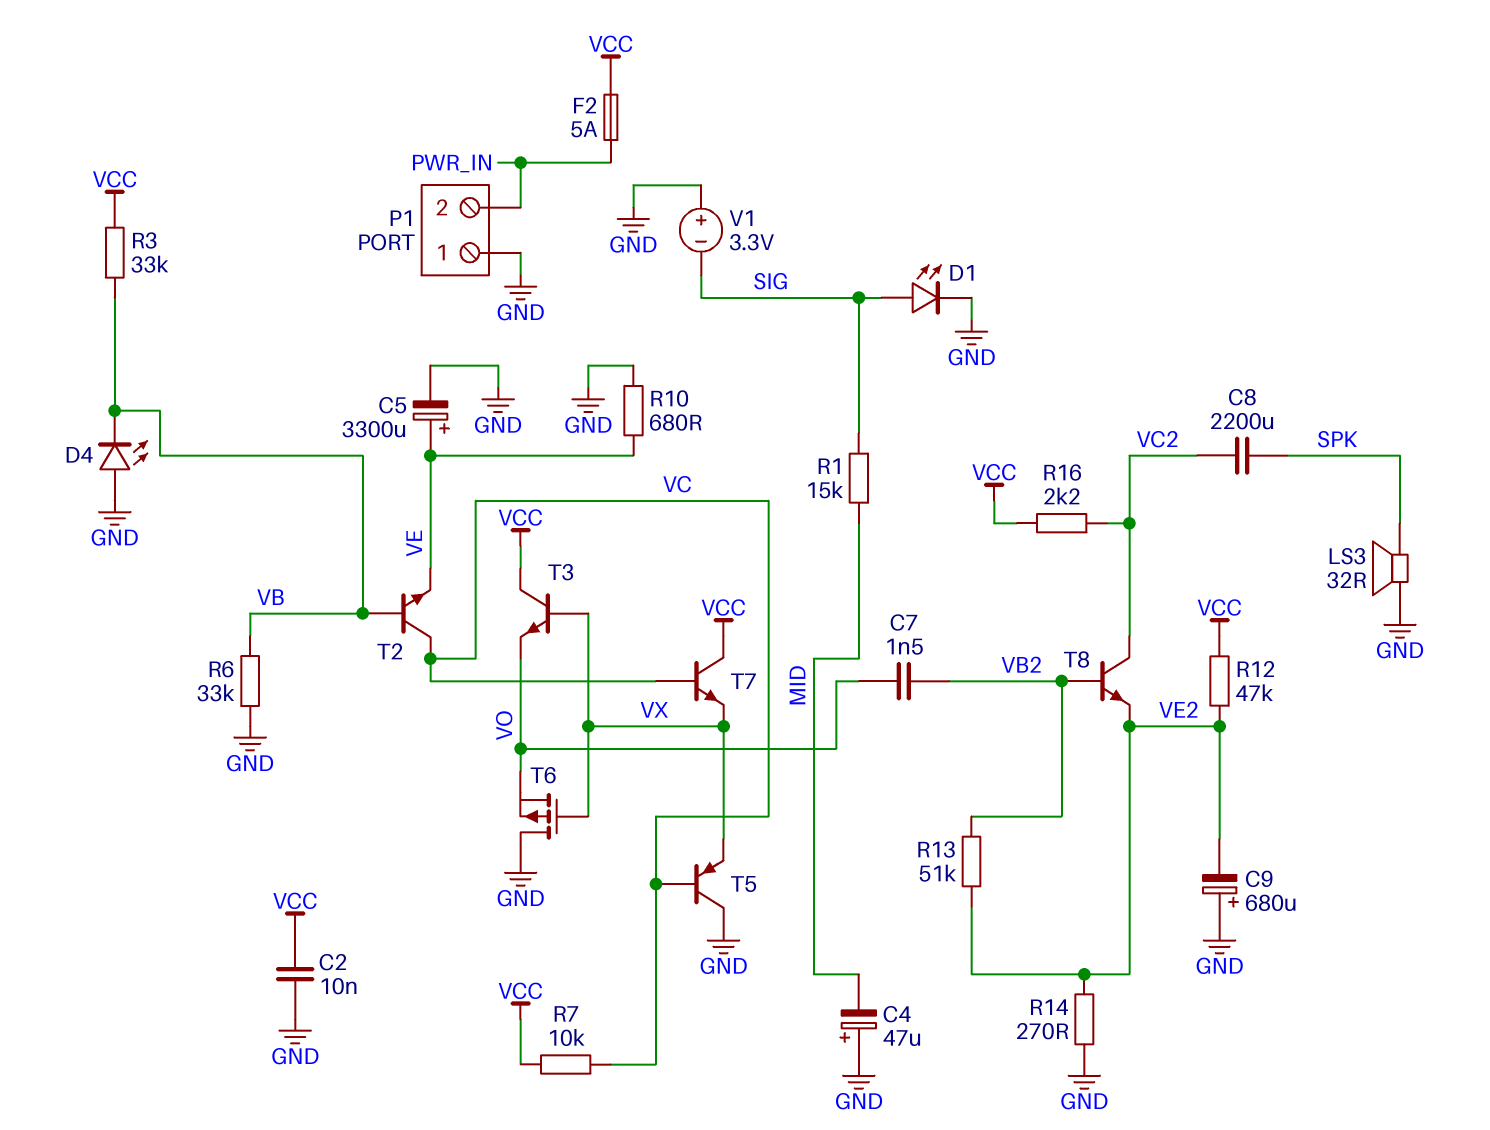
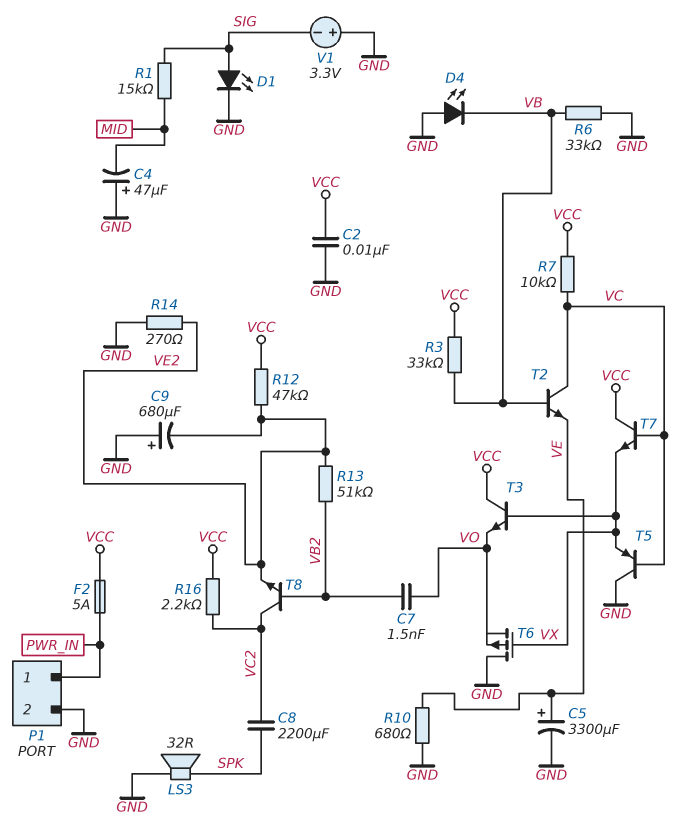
P1 pin 1: GND -> PWR_IN
P1 pin 2: PWR_IN -> GND

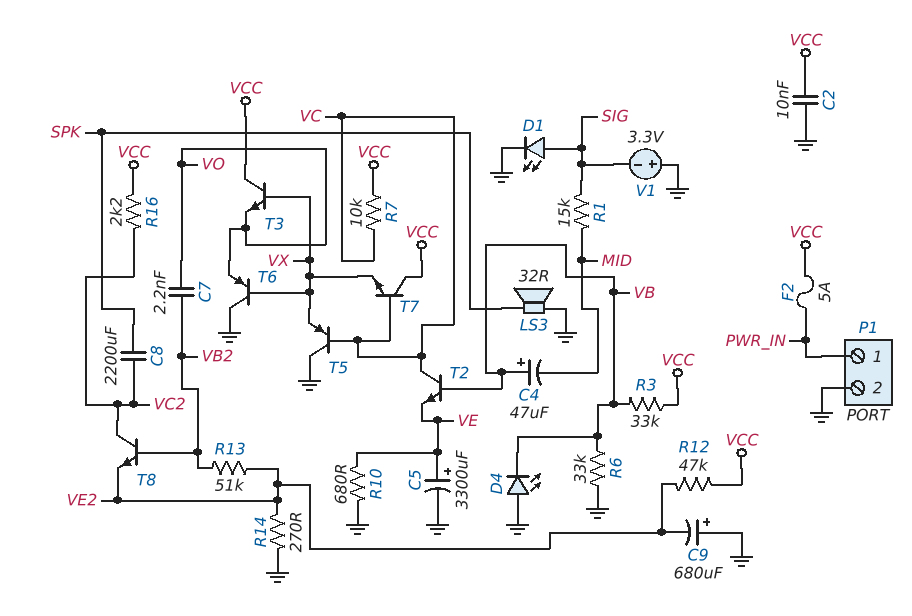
C4: 47uF (plus GND, minus MID) -> 47uF (plus VB, minus MID)
C7: 1.5nF (VB2, VO) -> 2.2nF (VB2, VO)
T6: PMOS (G VX, D GND, S VO) -> PNP (B VX, C GND, E VO)

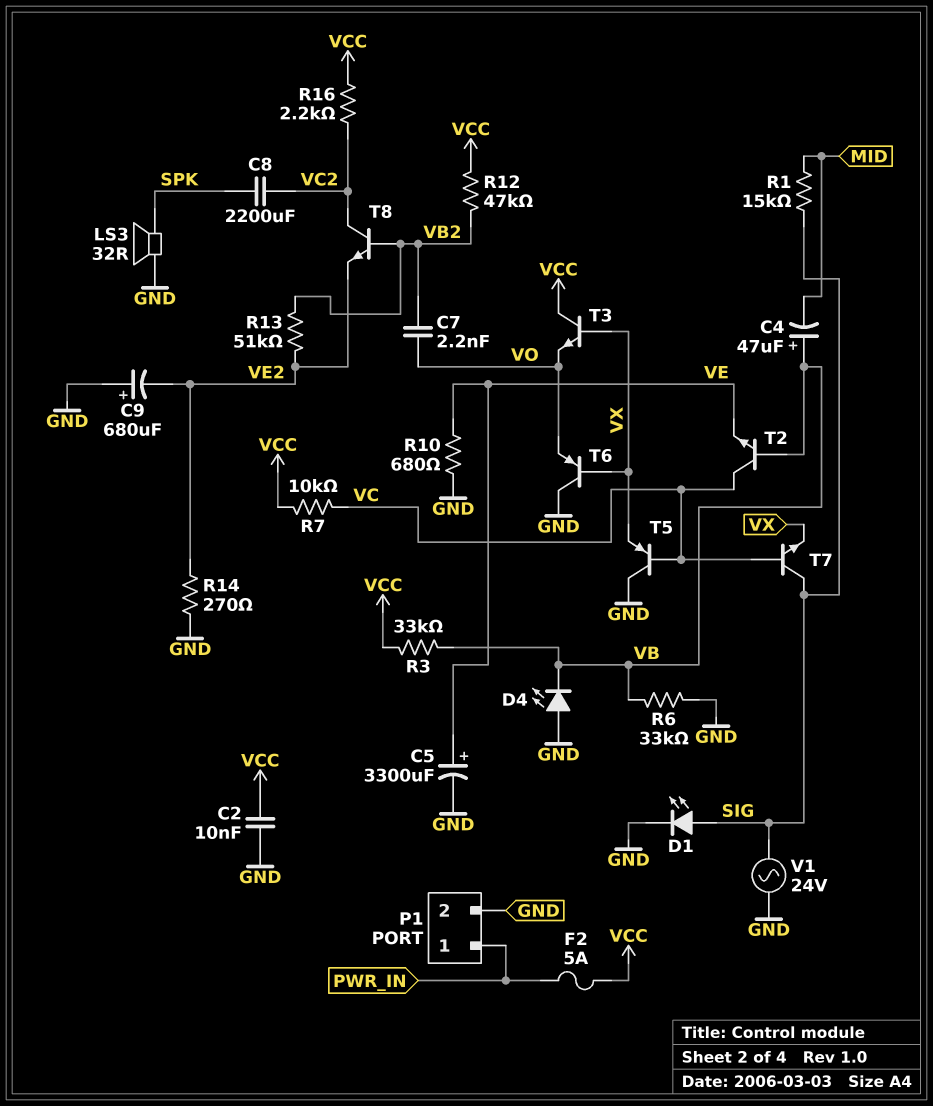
R12: 47k (VCC, VE2) -> 47k (VB2, VCC)
T7: NPN (B VC, C VCC, E VX) -> NPN (B VC, C SIG, E VX)
V1: 3.3V (plus GND, minus SIG) -> AC 24V (GND, SIG)

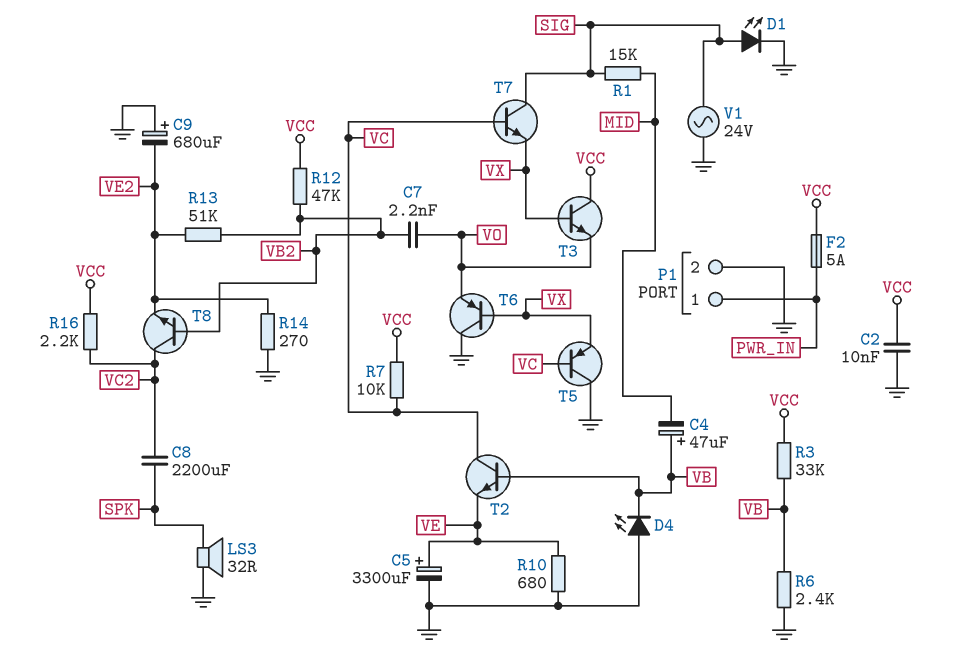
R6: 33k (GND, VB) -> 2.4k (GND, VB)

